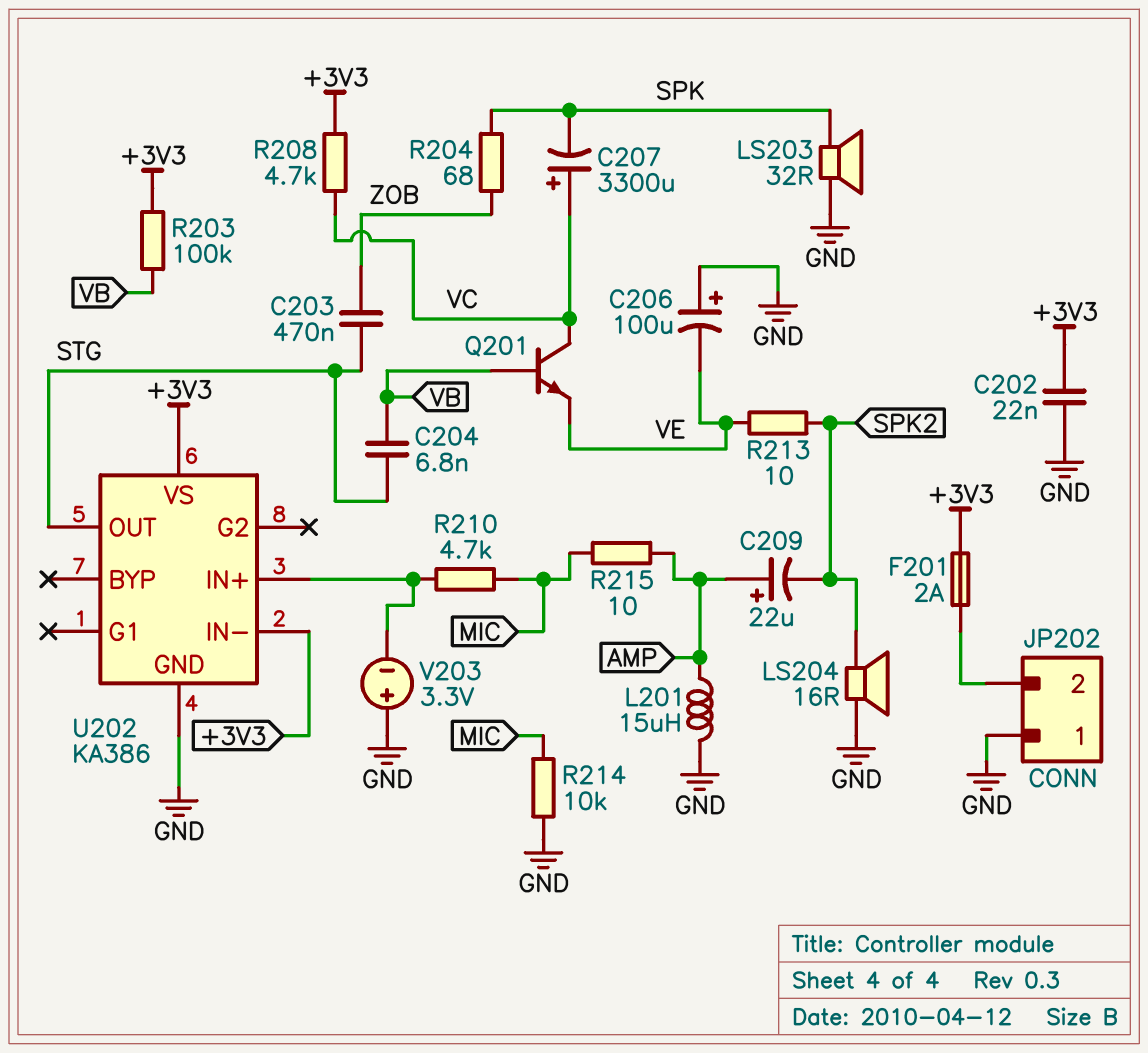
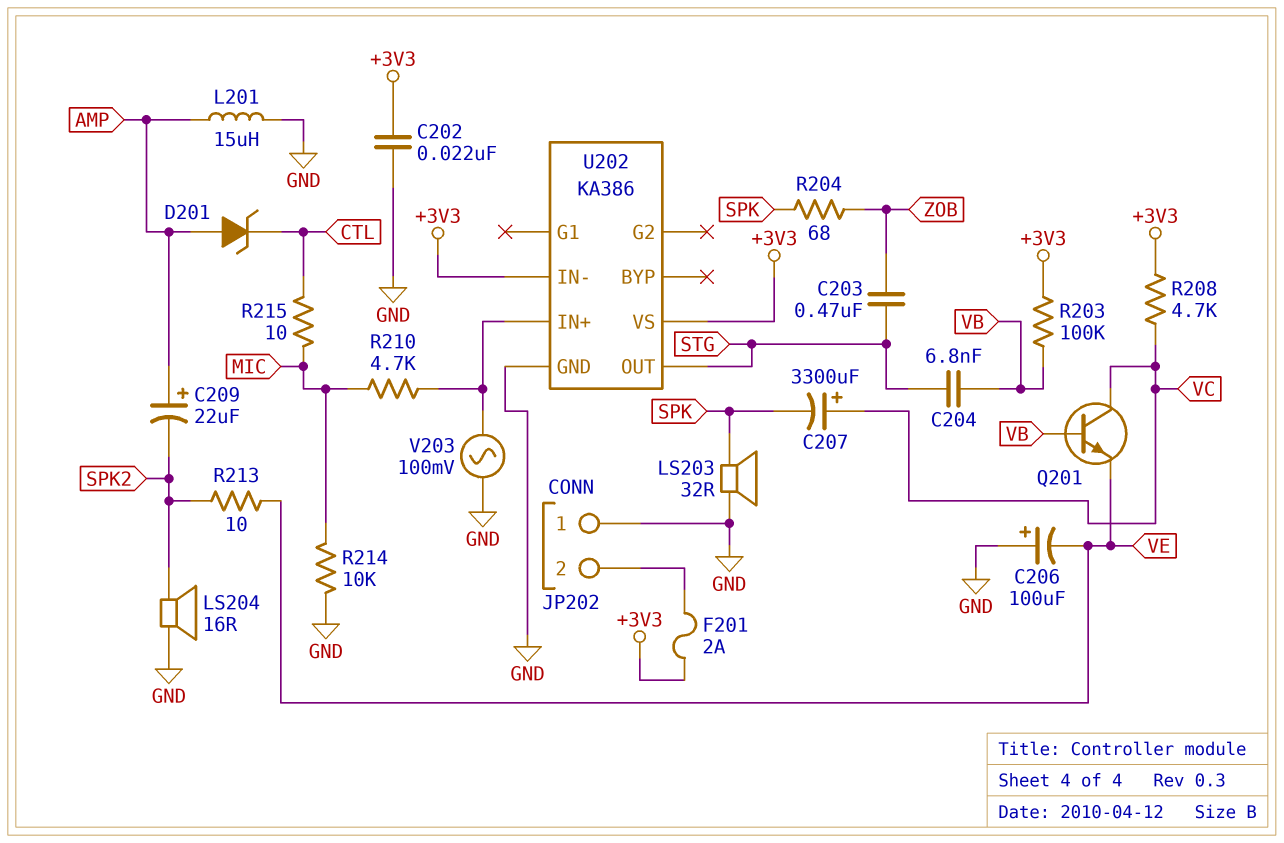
D201: none -> zener (A AMP, K CTL)
R215: 10 (AMP, MIC) -> 10 (CTL, MIC)
V203: 3.3V (plus GND, minus U202/IN+) -> AC 100mV (GND, U202/IN+)

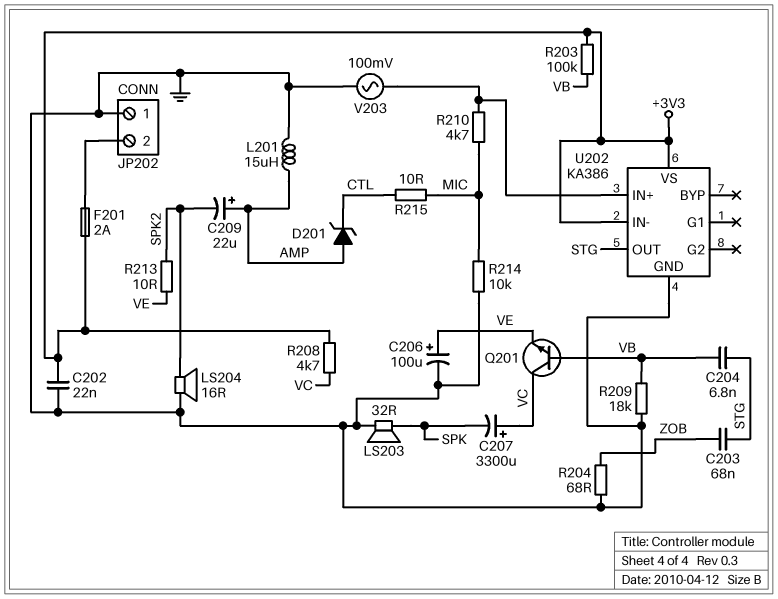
C203: 470nF (STG, ZOB) -> 68nF (STG, ZOB)
C206: 100uF (plus GND, minus VE) -> 100uF (plus VE, minus GND)
R204: 68 (SPK, ZOB) -> 68 (GND, ZOB)
R209: none -> 18k (GND, VB)

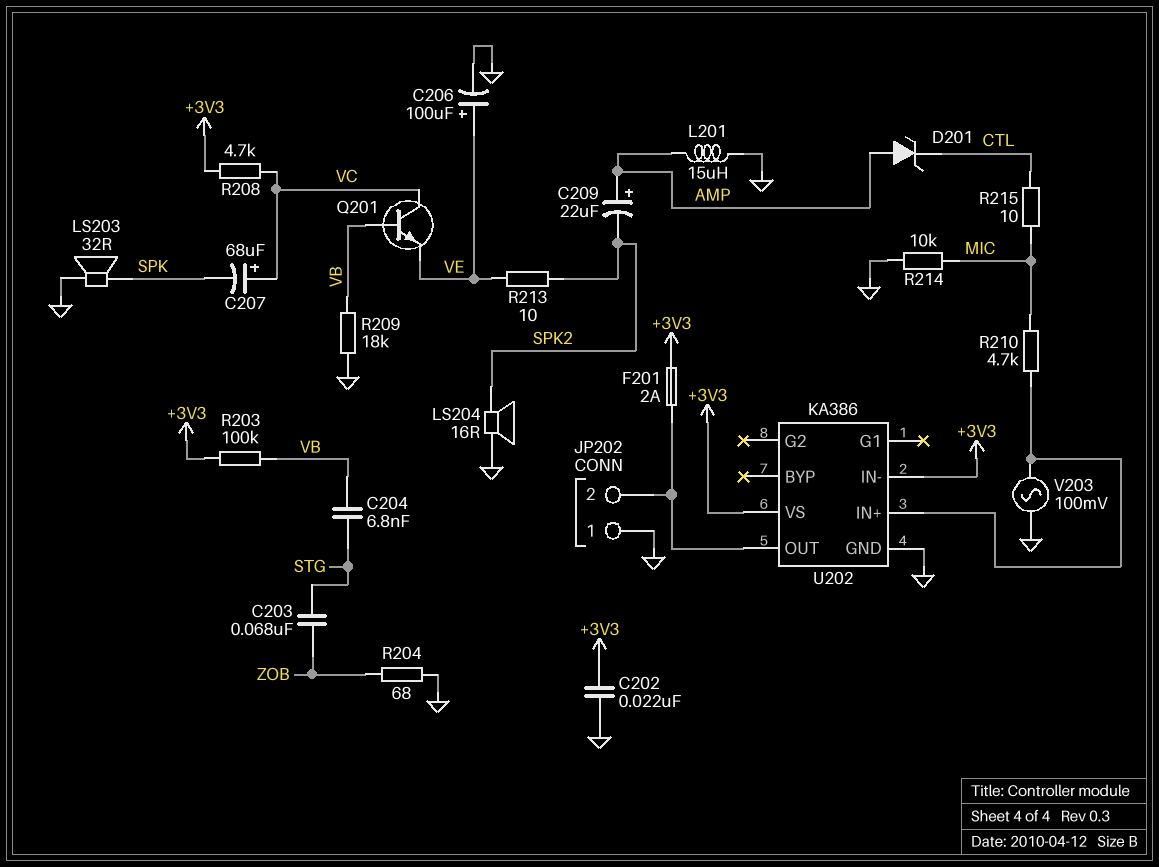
C207: 3300uF (plus VC, minus SPK) -> 68uF (plus VC, minus SPK)
U202 pin OUT: STG -> JP202/2

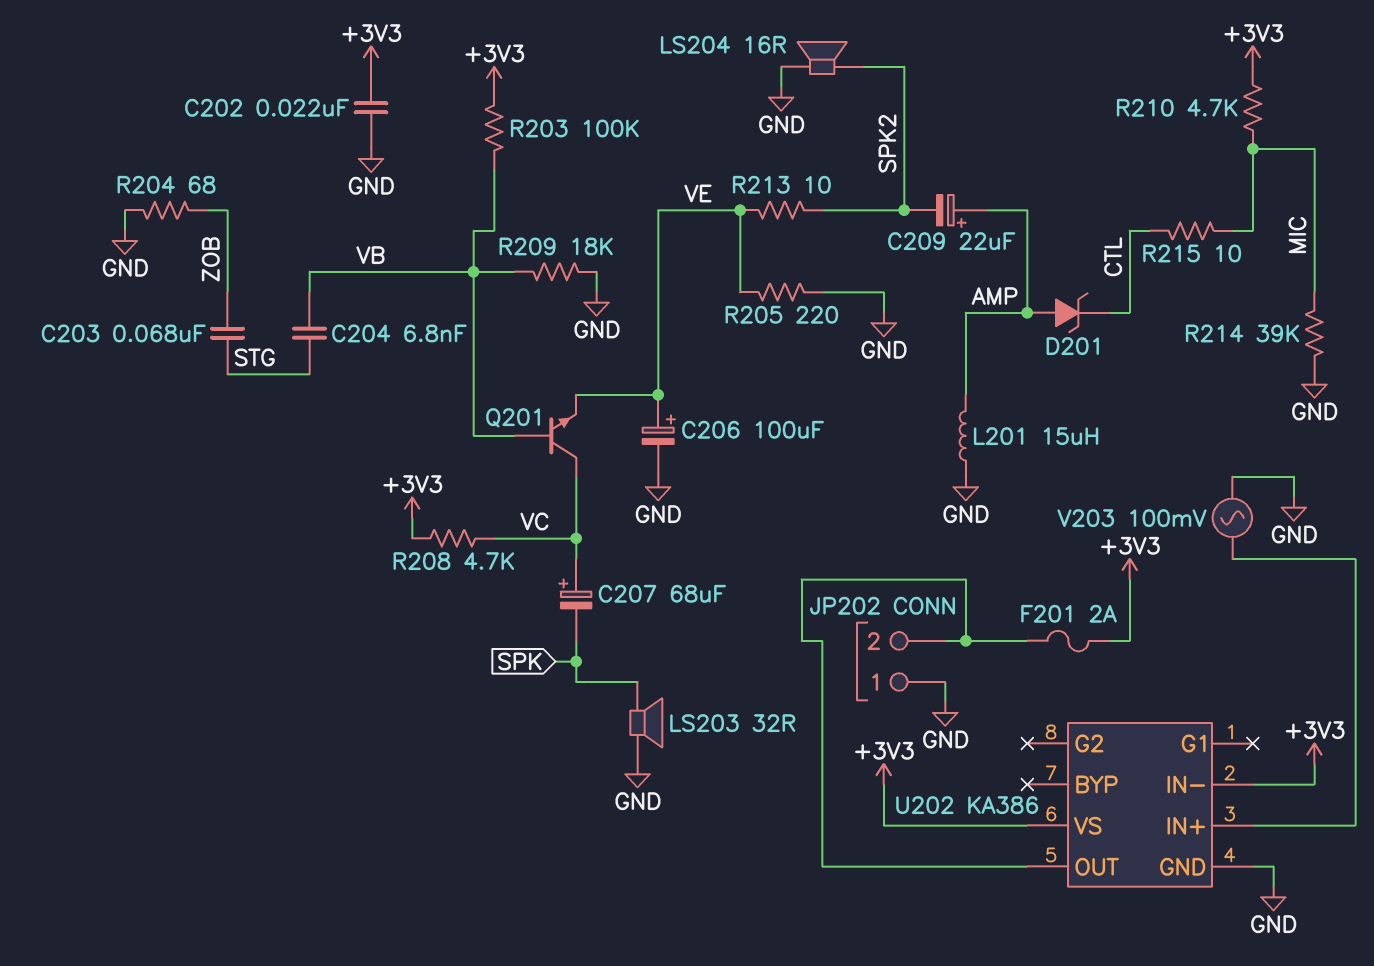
R205: none -> 220 (GND, VE)
R210: 4.7k (MIC, U202/IN+) -> 4.7k (+3V3, MIC)
R214: 10k (GND, MIC) -> 39k (GND, MIC)

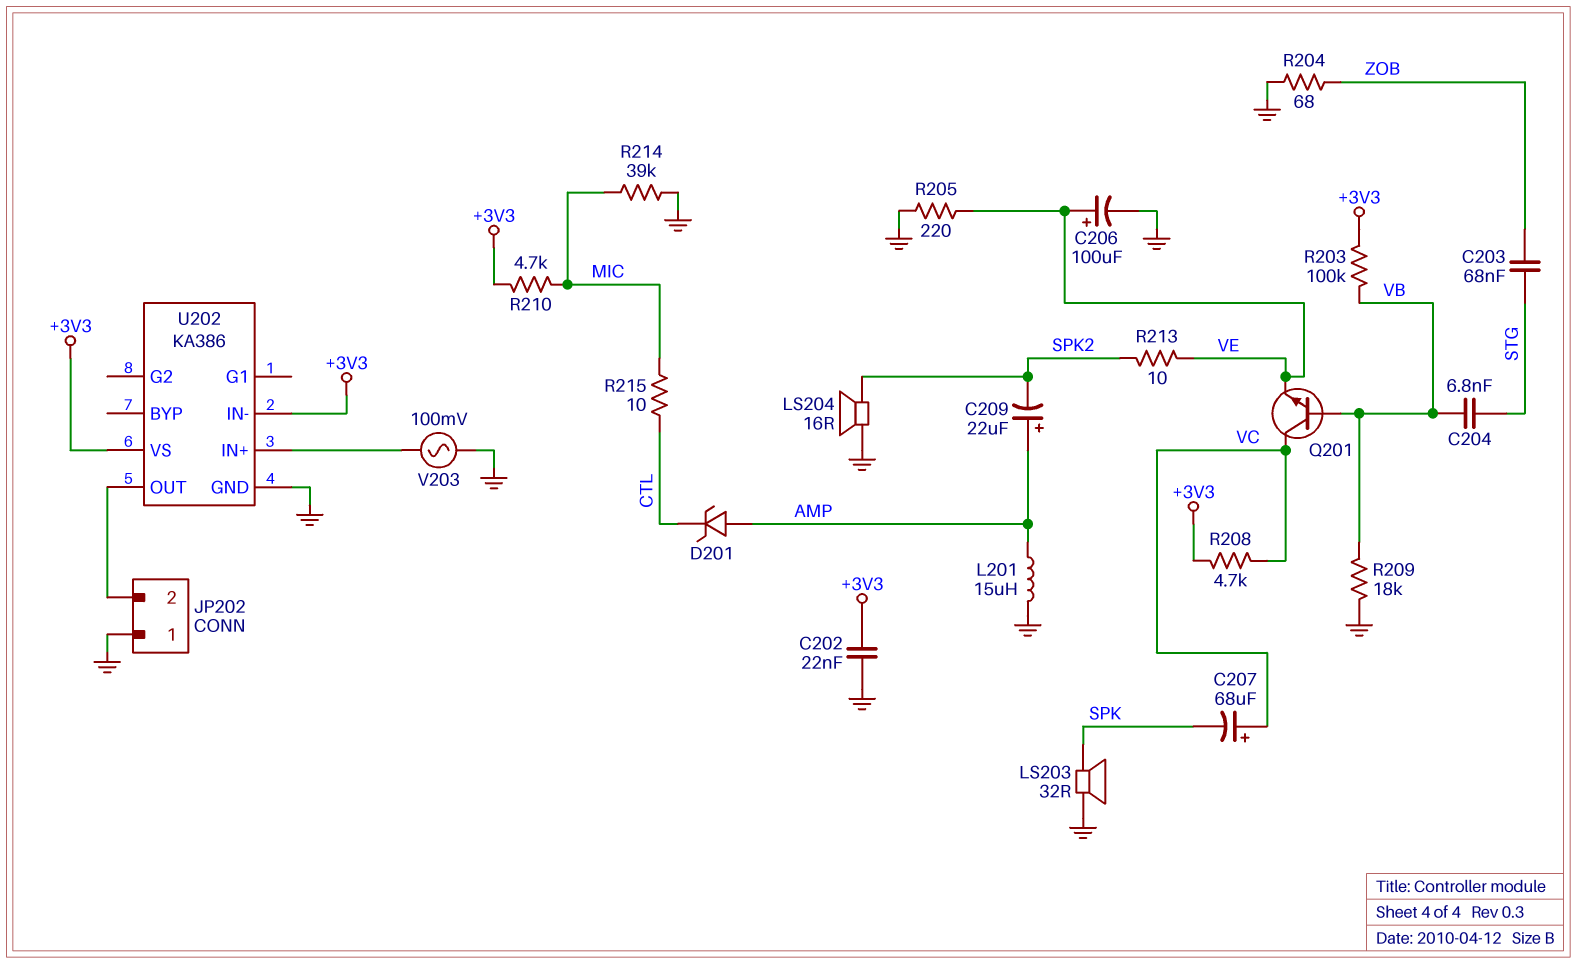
F201: 2A (+3V3, JP202/2) -> none

